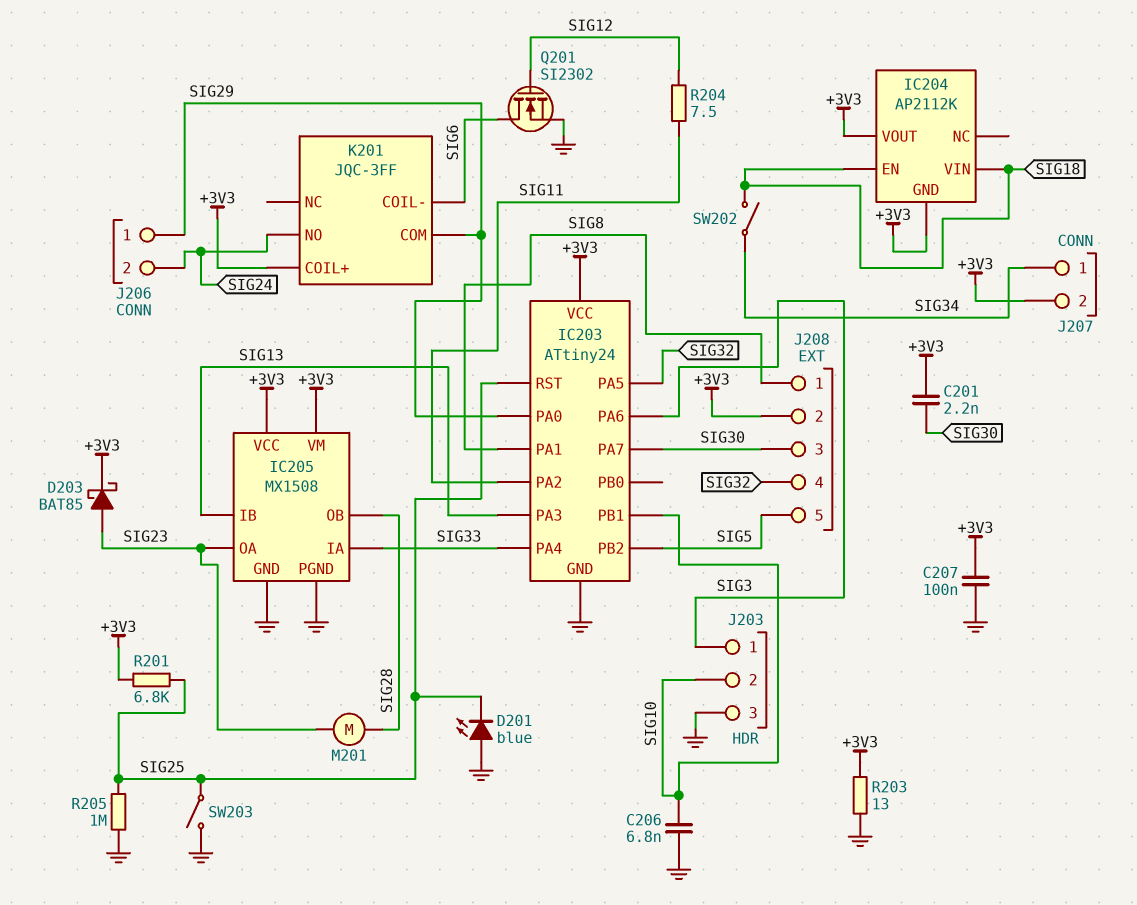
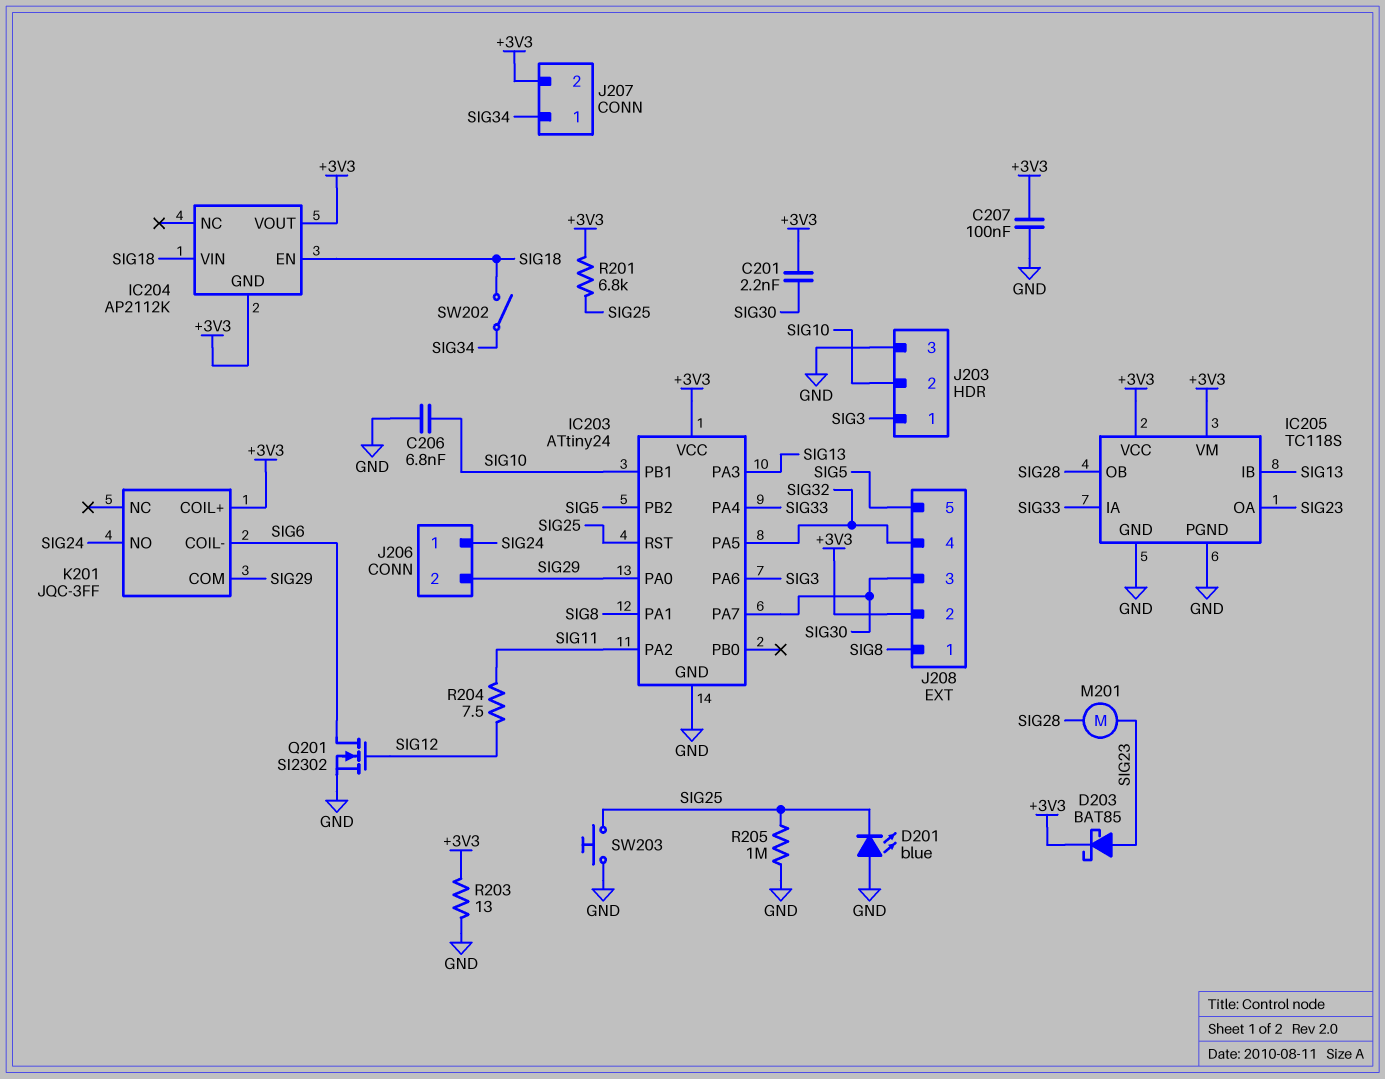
IC205: MX1508 -> TC118S
J206 pin 1: SIG29 -> SIG24
J206 pin 2: SIG24 -> SIG29
SW203: switch (GND, SIG25) -> button (GND, SIG25)

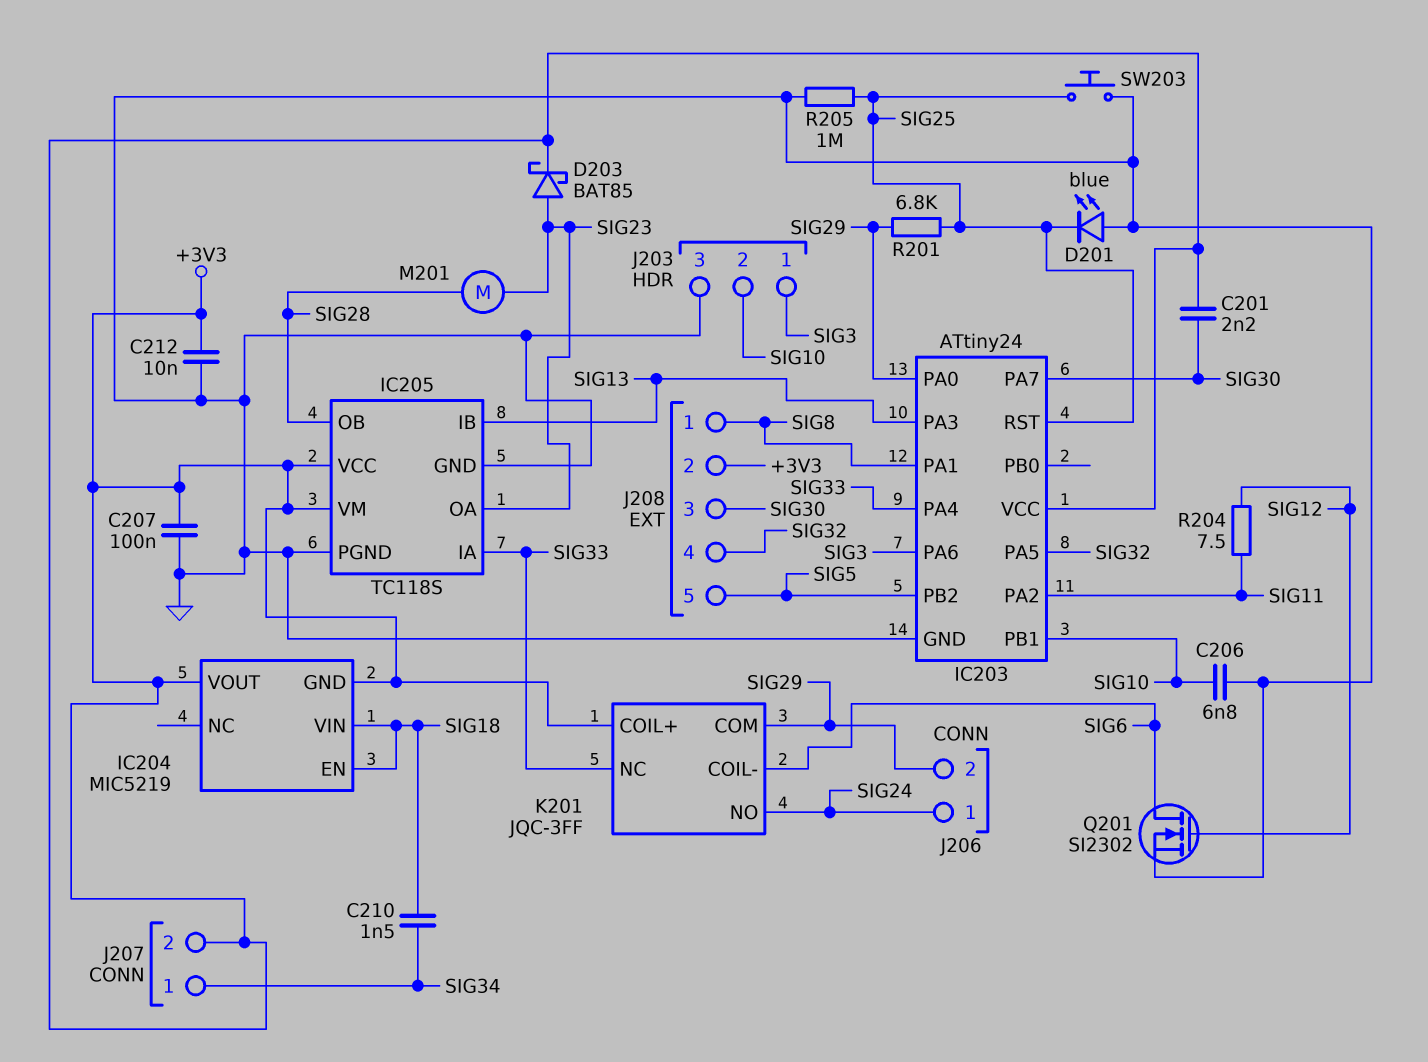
C210: none -> 1.5nF (SIG18, SIG34)
C212: none -> 10nF (+3V3, GND)
IC204: AP2112K -> MIC5219
K201 pin NC: none -> SIG33
R201: 6.8k (+3V3, SIG25) -> 6.8k (SIG25, SIG29)
R203: 13 (+3V3, GND) -> none
SW202: switch (SIG18, SIG34) -> none

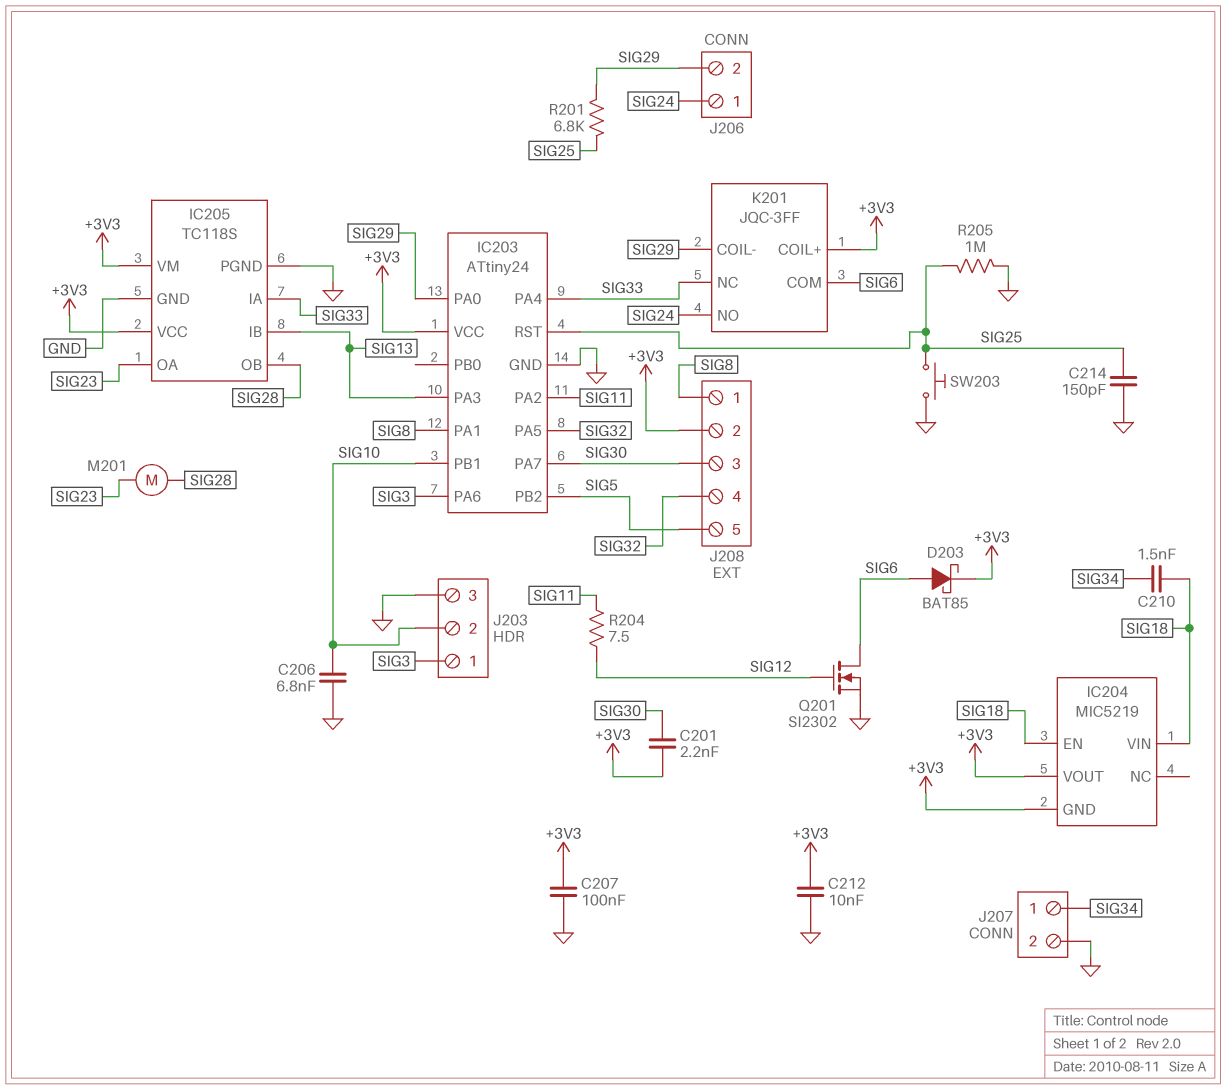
C214: none -> 150pF (GND, SIG25)
D201: LED blue (A GND, K SIG25) -> none
D203: schottky BAT85 (A SIG23, K +3V3) -> schottky BAT85 (A SIG6, K +3V3)
J207 pin 2: +3V3 -> GND
K201 pin COIL-: SIG6 -> SIG29
K201 pin COM: SIG29 -> SIG6

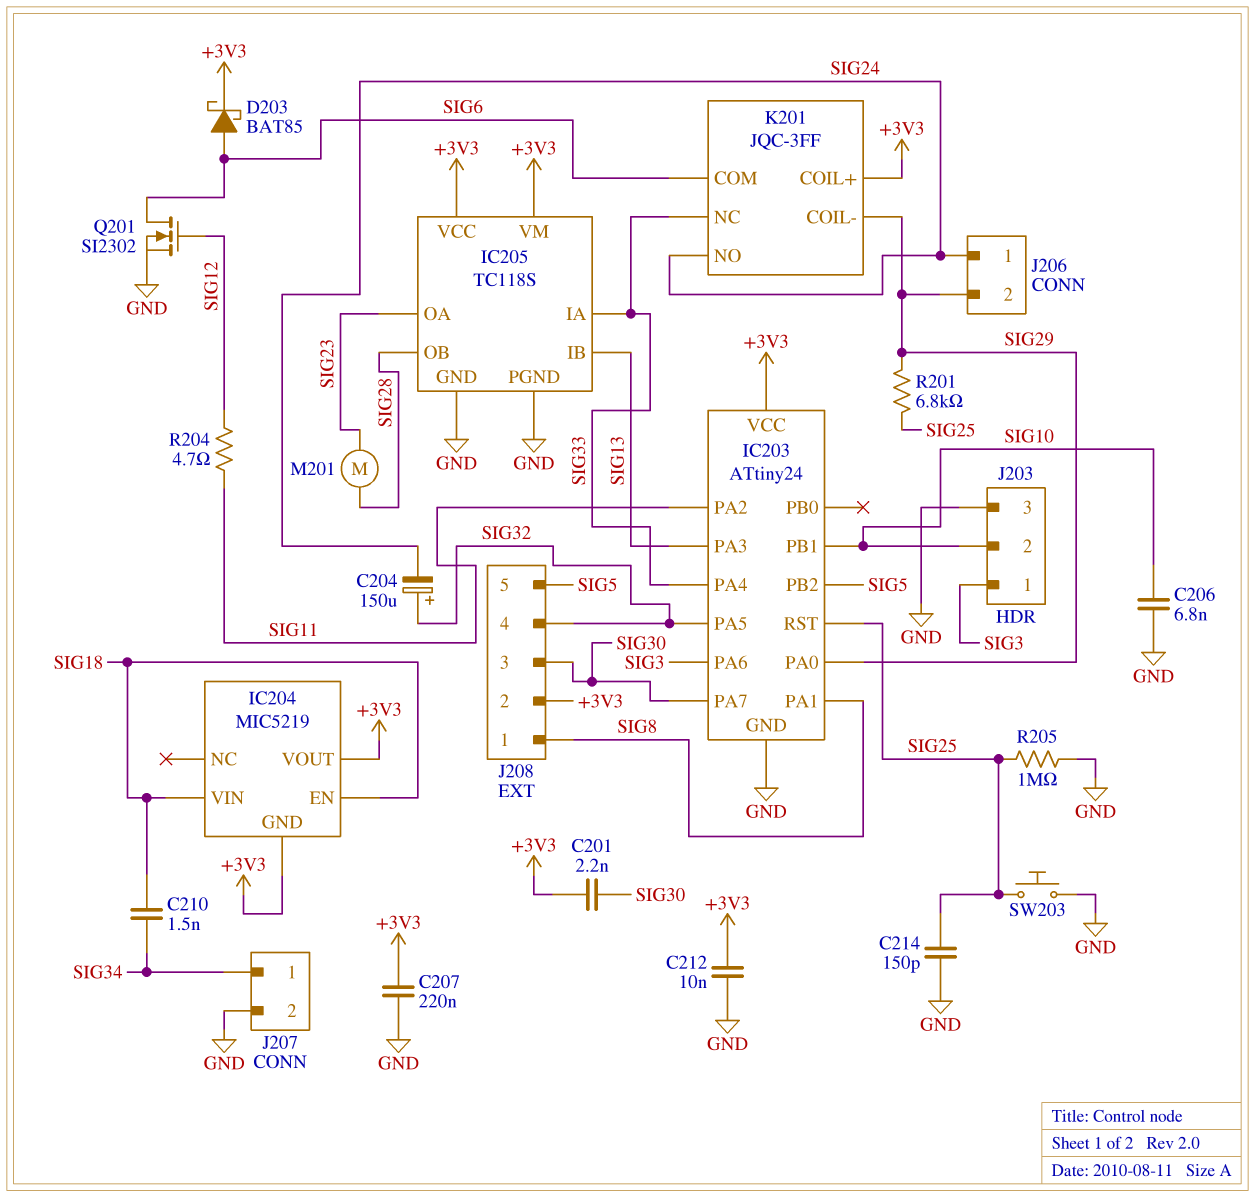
C204: none -> 150uF (plus SIG32, minus SIG24)
C207: 100nF (+3V3, GND) -> 220nF (+3V3, GND)
R204: 7.5 (SIG11, SIG12) -> 4.7 (SIG11, SIG12)

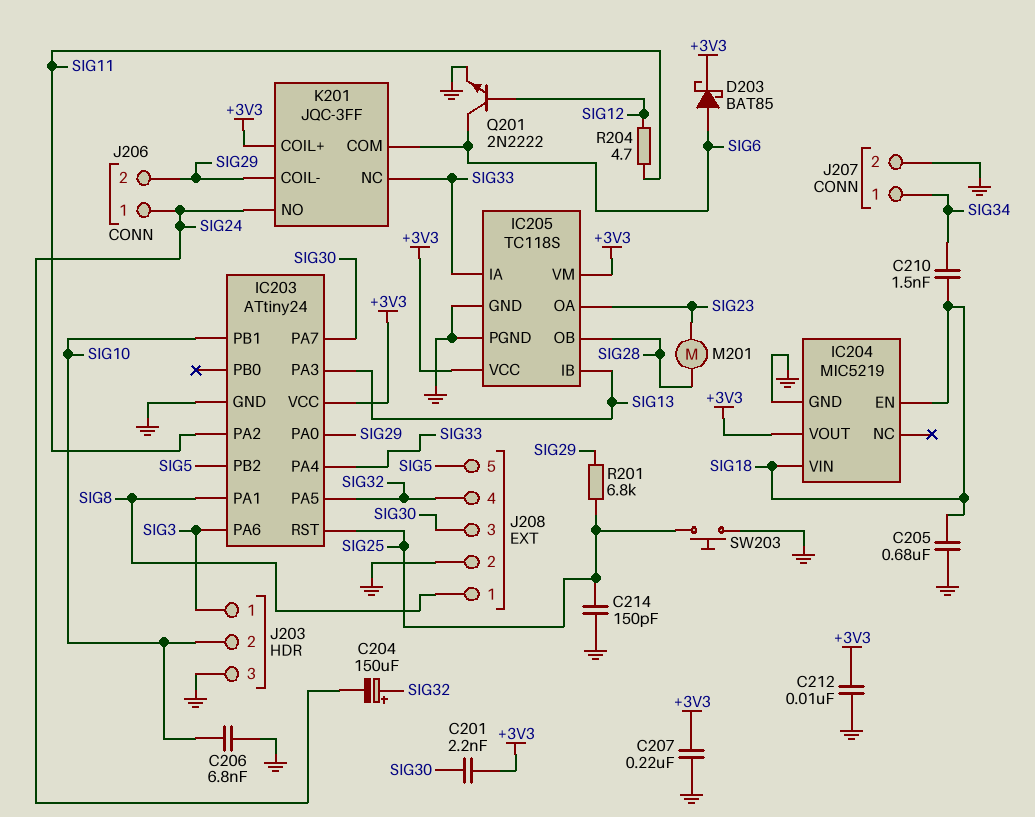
C205: none -> 680nF (GND, SIG18)
IC204 pin GND: +3V3 -> GND
J208 pin 2: +3V3 -> GND
Q201: NMOS SI2302 (G SIG12, D SIG6, S GND) -> NPN 2N2222 (B SIG12, C SIG6, E GND)
R205: 1M (GND, SIG25) -> none

